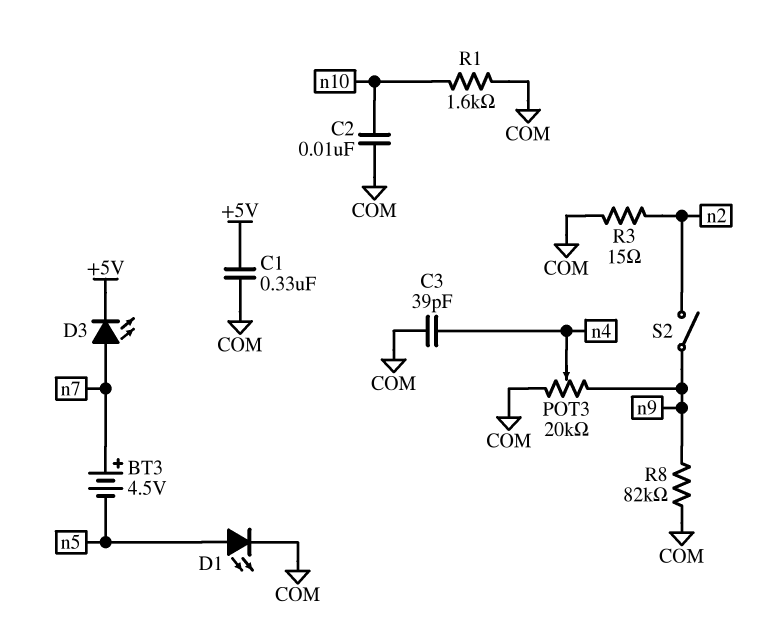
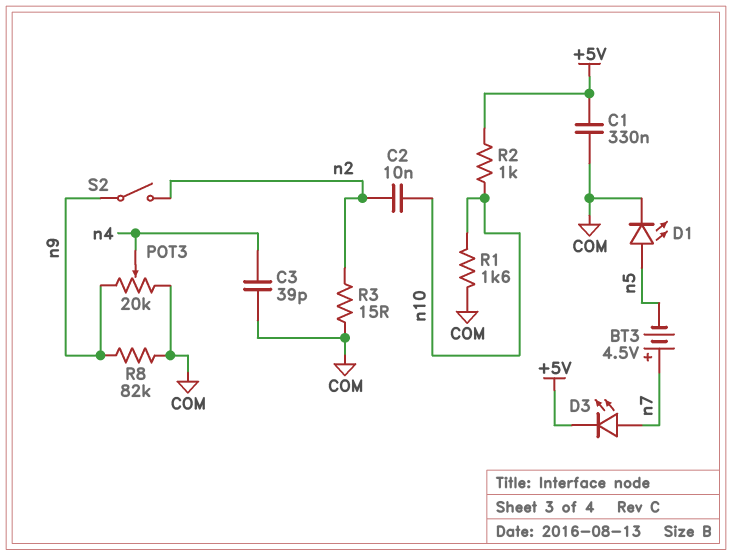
C2: 10nF (COM, n10) -> 10nF (n2, n10)
R2: none -> 1k (+5V, n10)

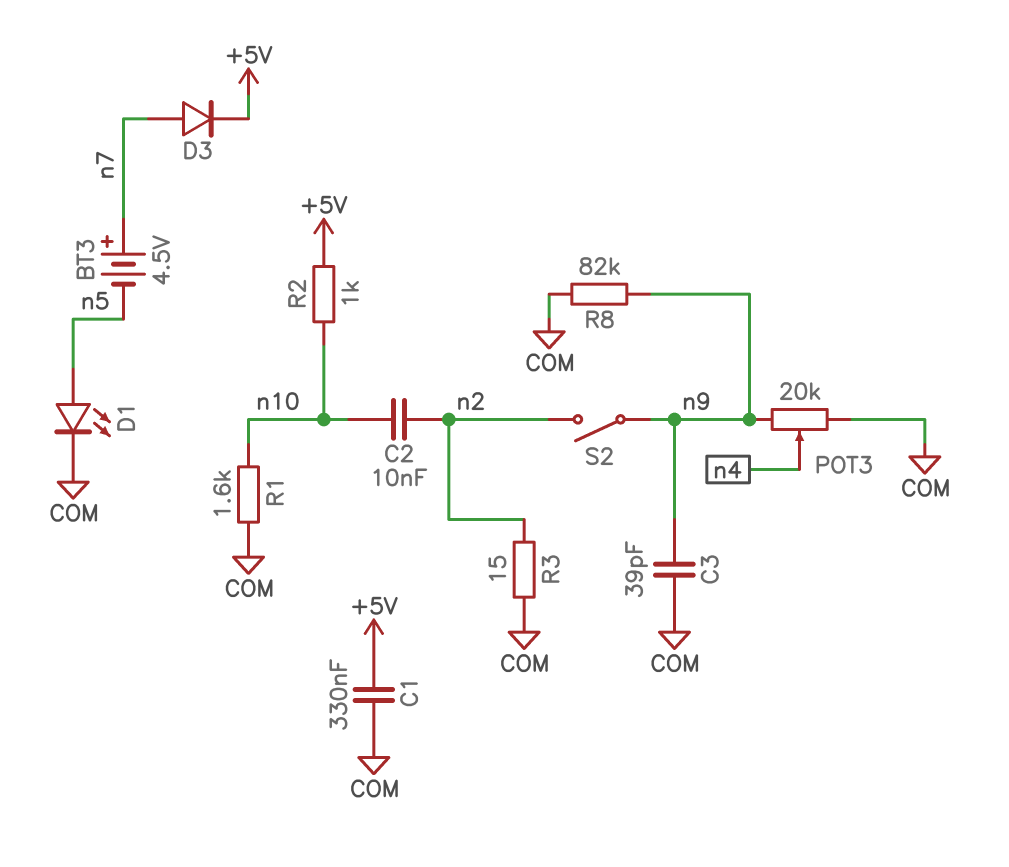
C3: 39pF (COM, n4) -> 39pF (COM, n9)
D3: LED (A n7, K +5V) -> diode (A n7, K +5V)

